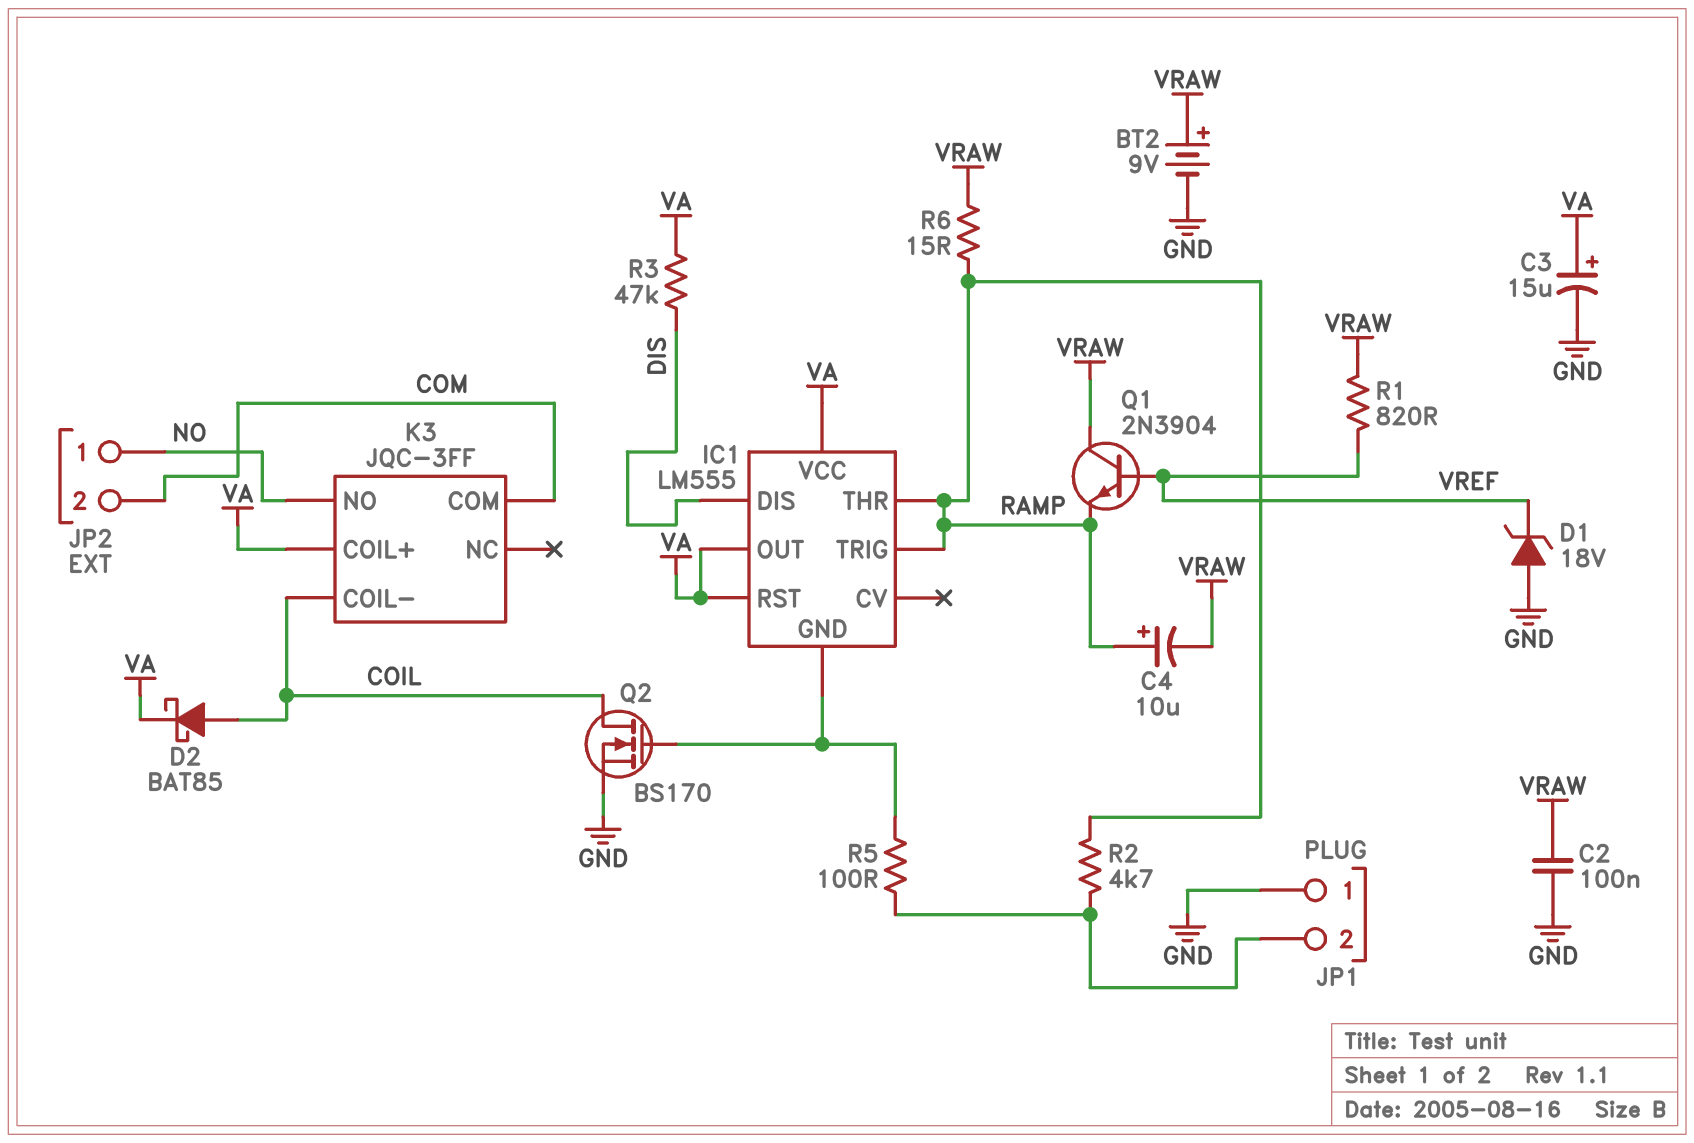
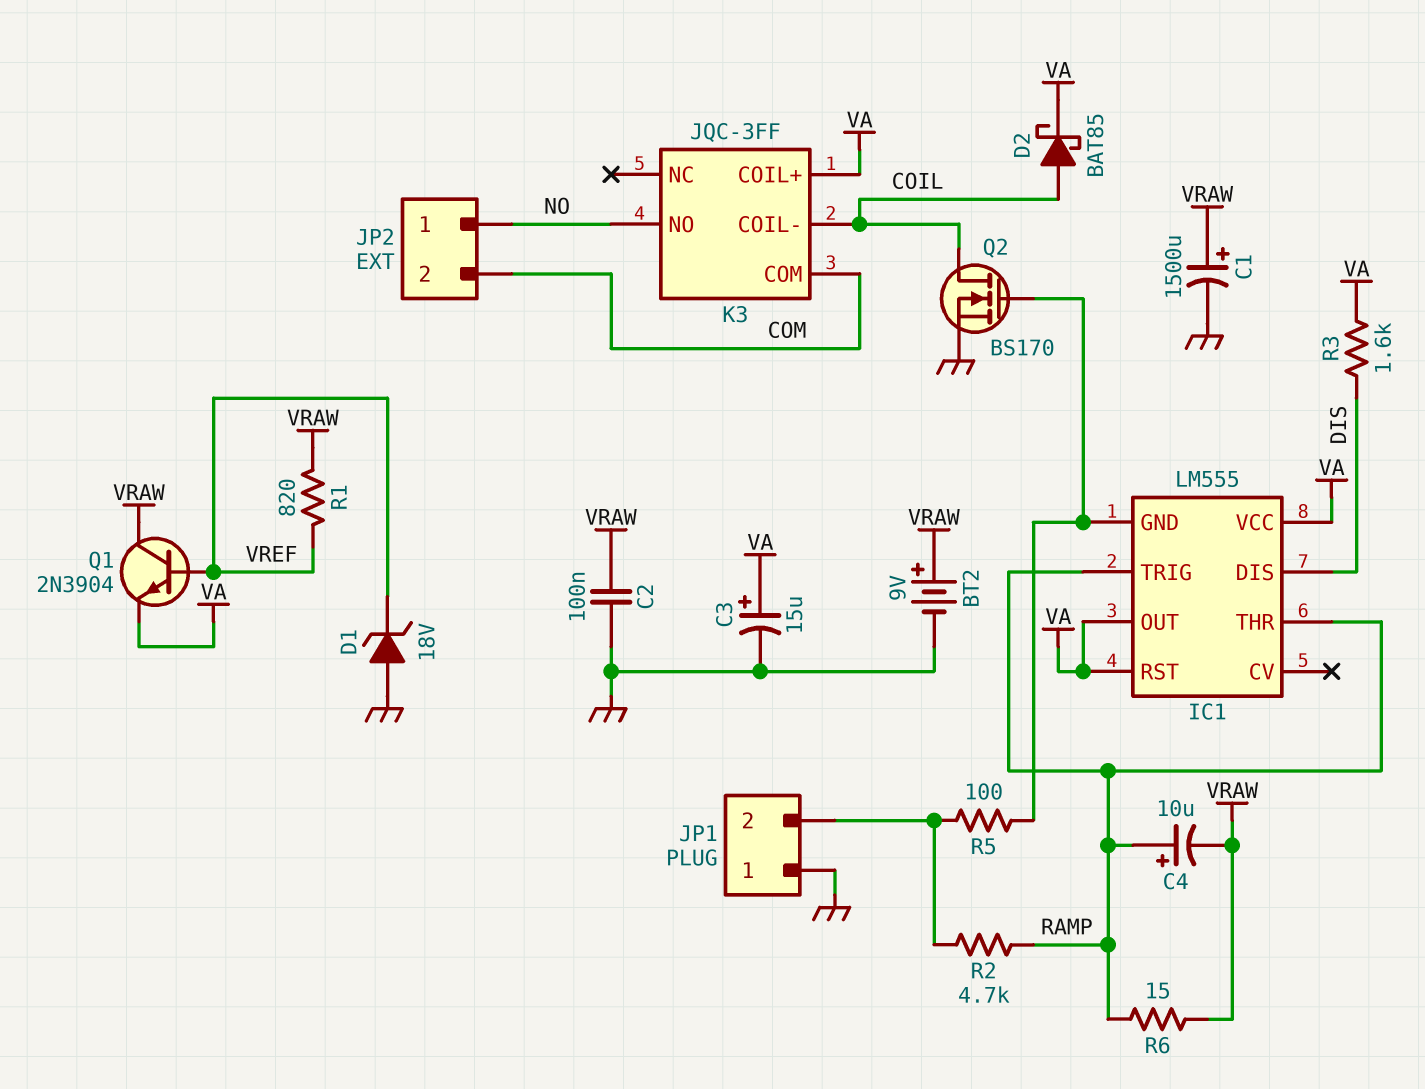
C1: none -> 1500uF (plus VRAW, minus GND)
Q1: NPN 2N3904 (B VREF, C VRAW, E RAMP) -> NPN 2N3904 (B VREF, C VRAW, E VA)
R3: 47k (DIS, VA) -> 1.6k (DIS, VA)

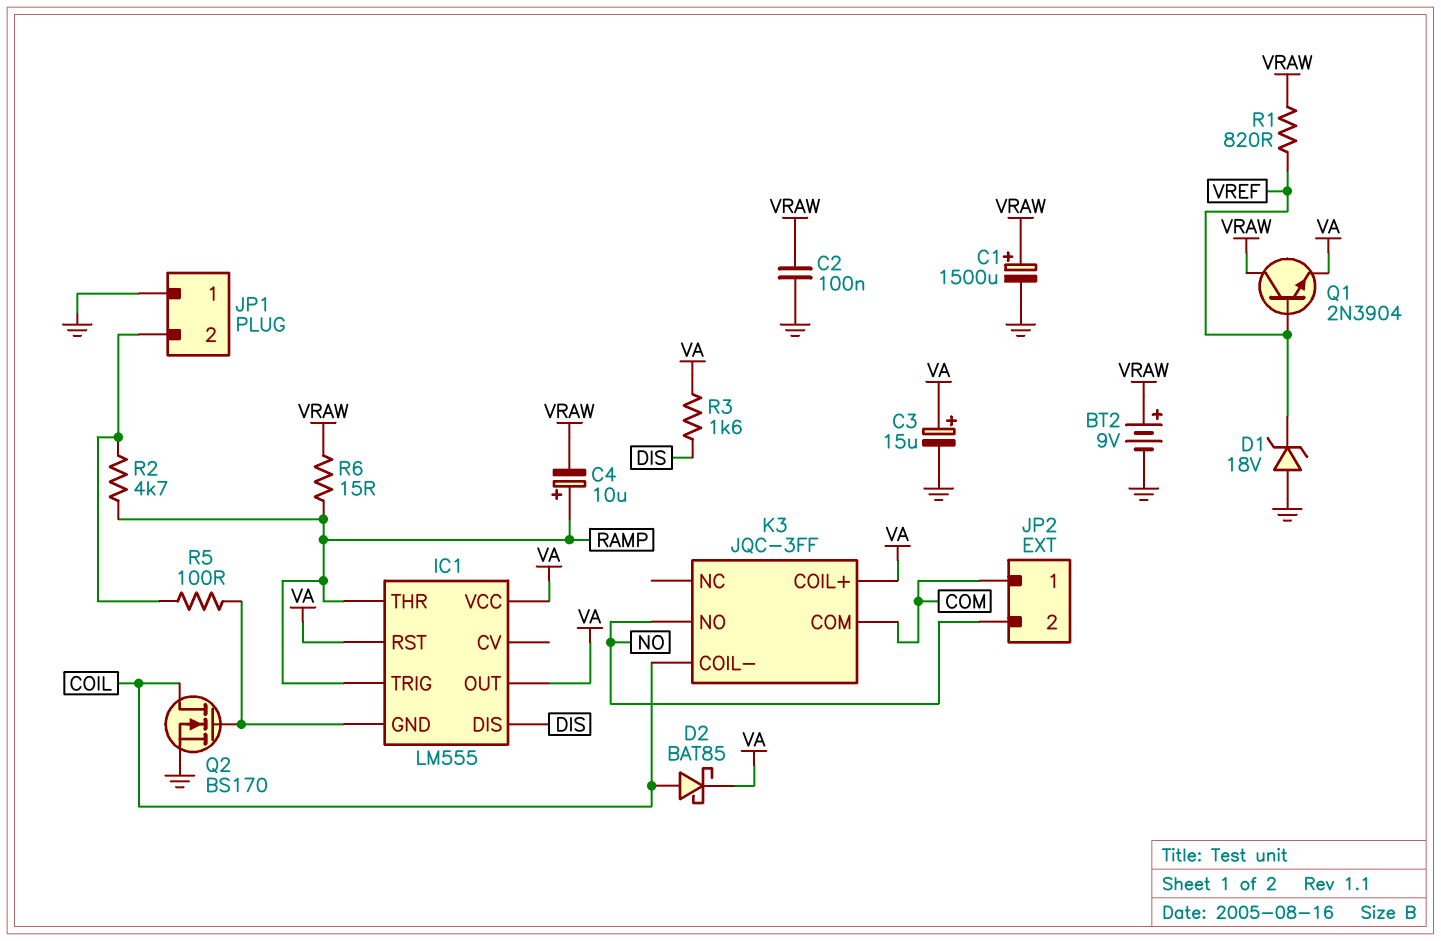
JP2 pin 1: NO -> COM
JP2 pin 2: COM -> NO

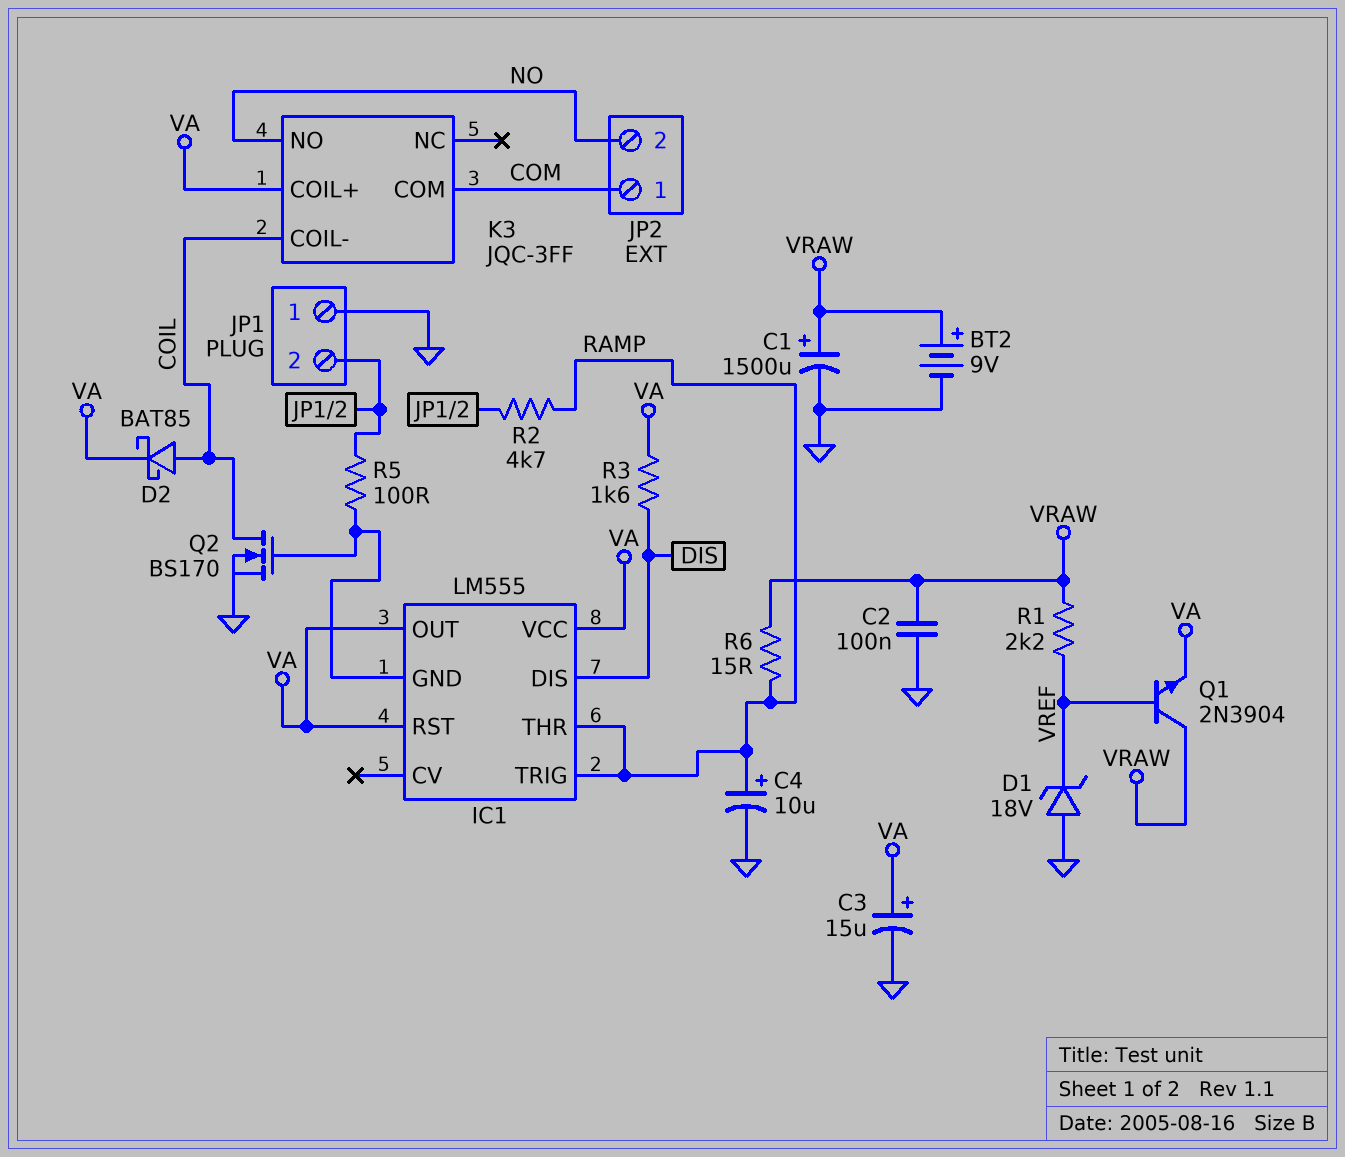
C4: 10uF (plus RAMP, minus VRAW) -> 10uF (plus RAMP, minus GND)
R1: 820 (VRAW, VREF) -> 2.2k (VRAW, VREF)

